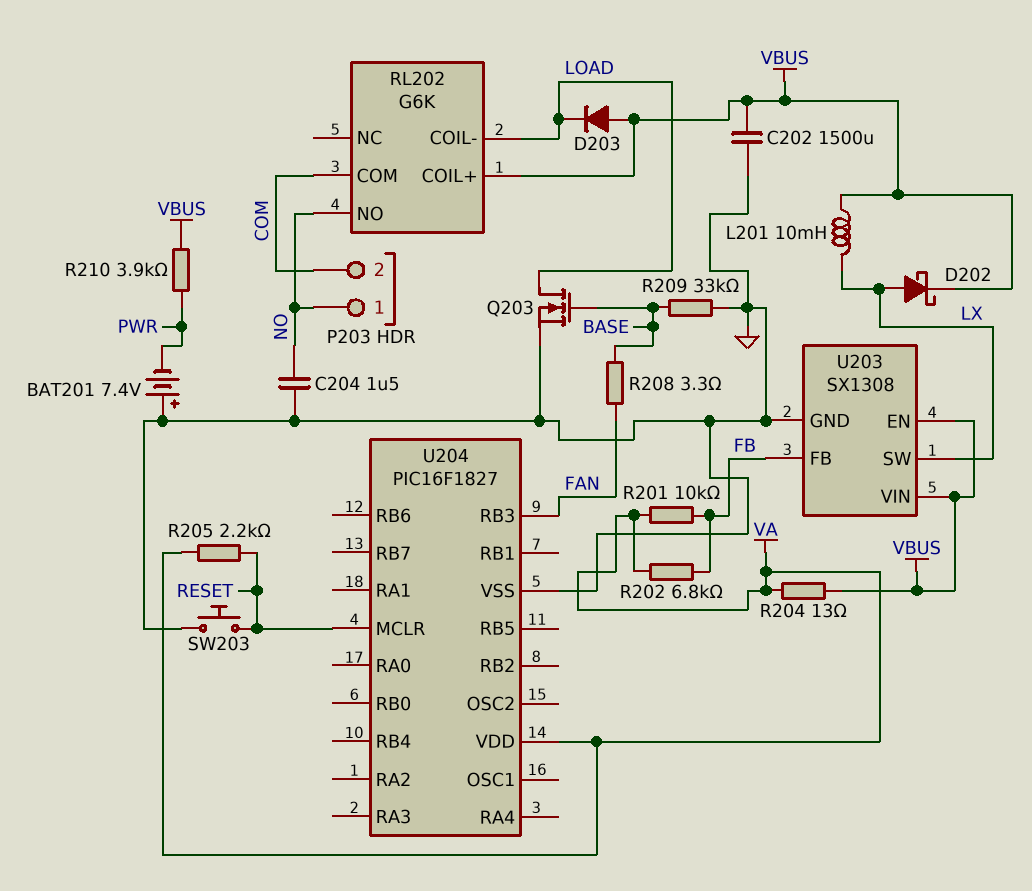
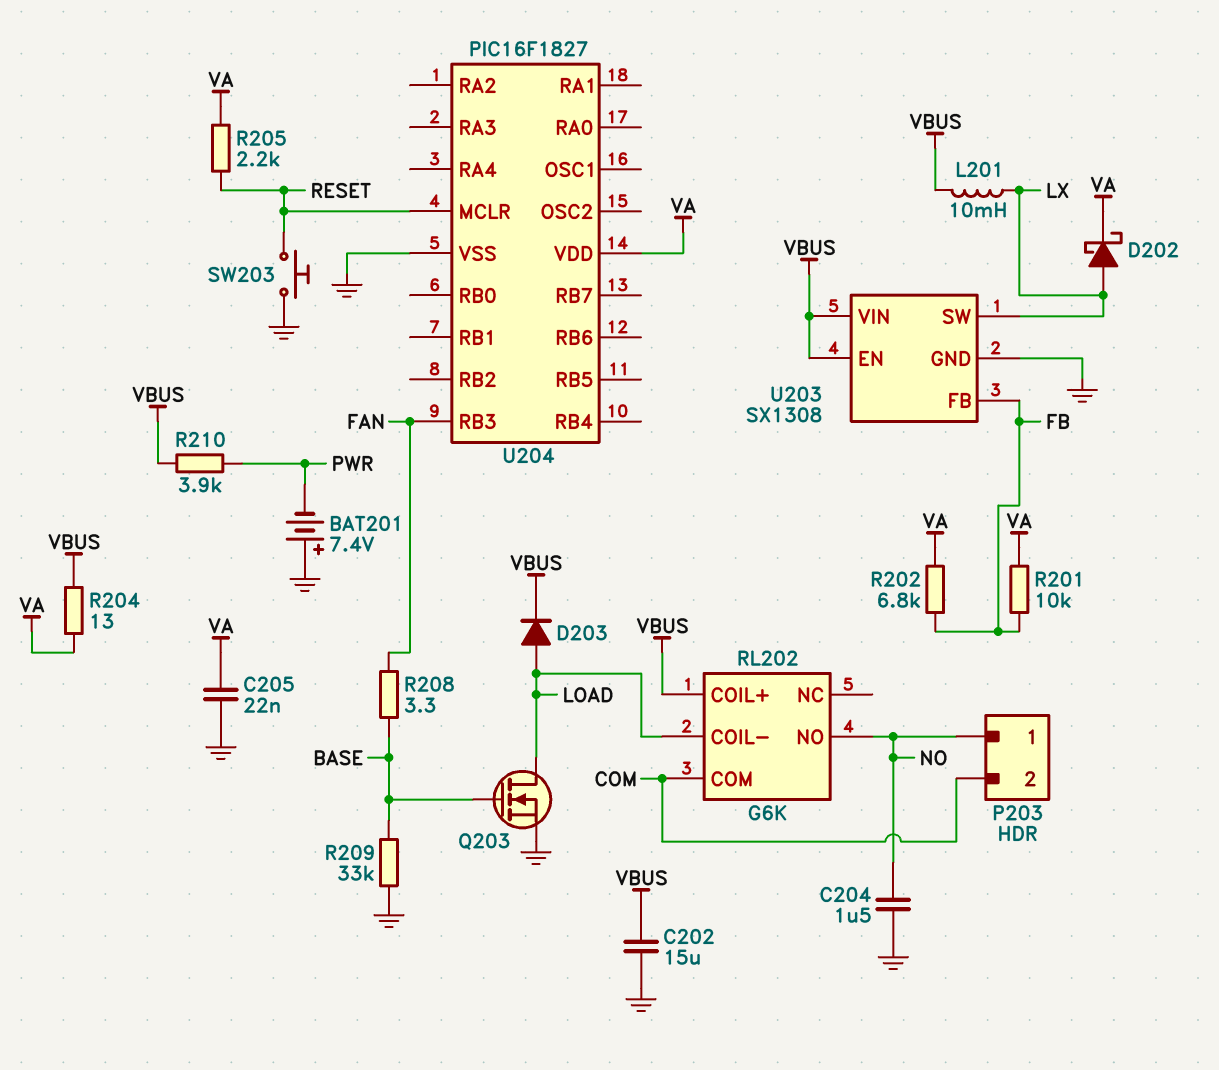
C202: 1500uF (GND, VBUS) -> 15uF (GND, VBUS)
C205: none -> 22nF (GND, VA)
D202: schottky (A LX, K VBUS) -> schottky (A LX, K VA)
D203: diode (A VBUS, K LOAD) -> diode (A LOAD, K VBUS)

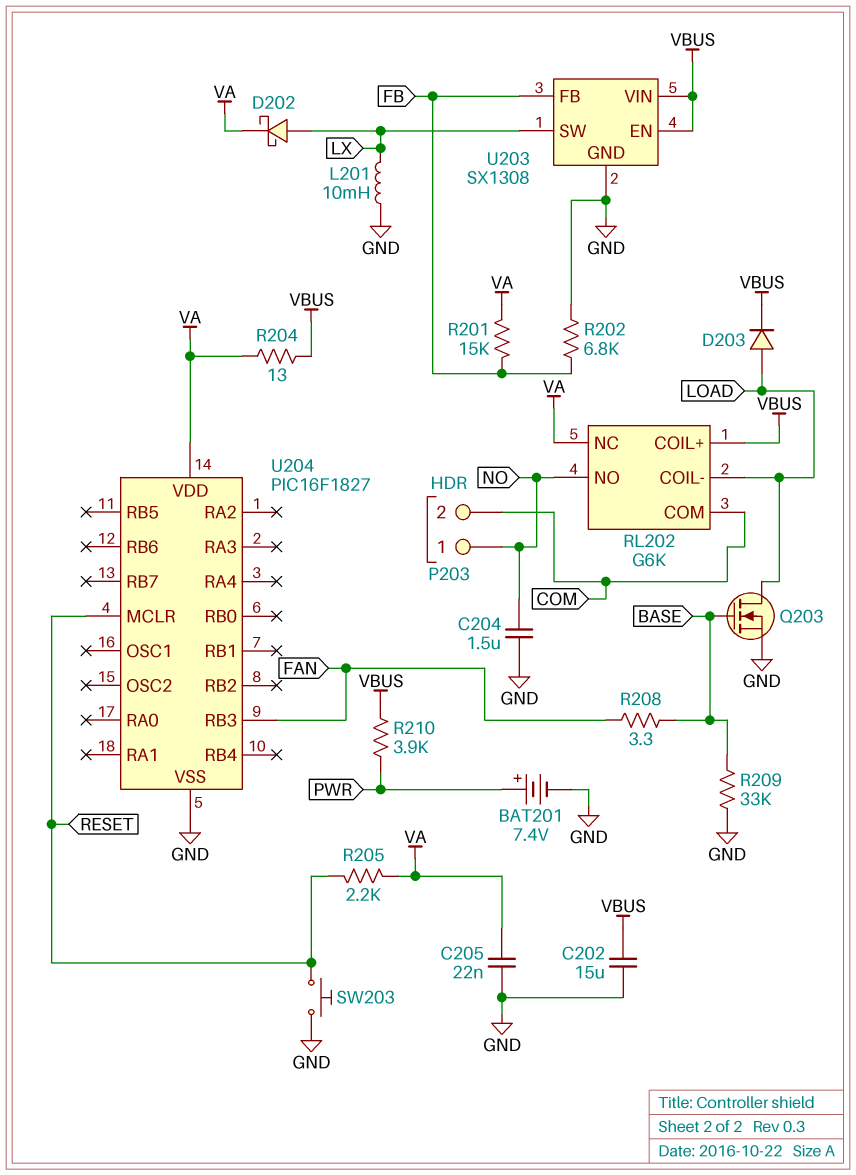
BAT201: 7.4V (plus GND, minus PWR) -> 7.4V (plus PWR, minus GND)
L201: 10mH (LX, VBUS) -> 10mH (GND, LX)
R201: 10k (FB, VA) -> 15k (FB, VA)
R202: 6.8k (FB, VA) -> 6.8k (FB, GND)
RL202 pin NC: none -> VA

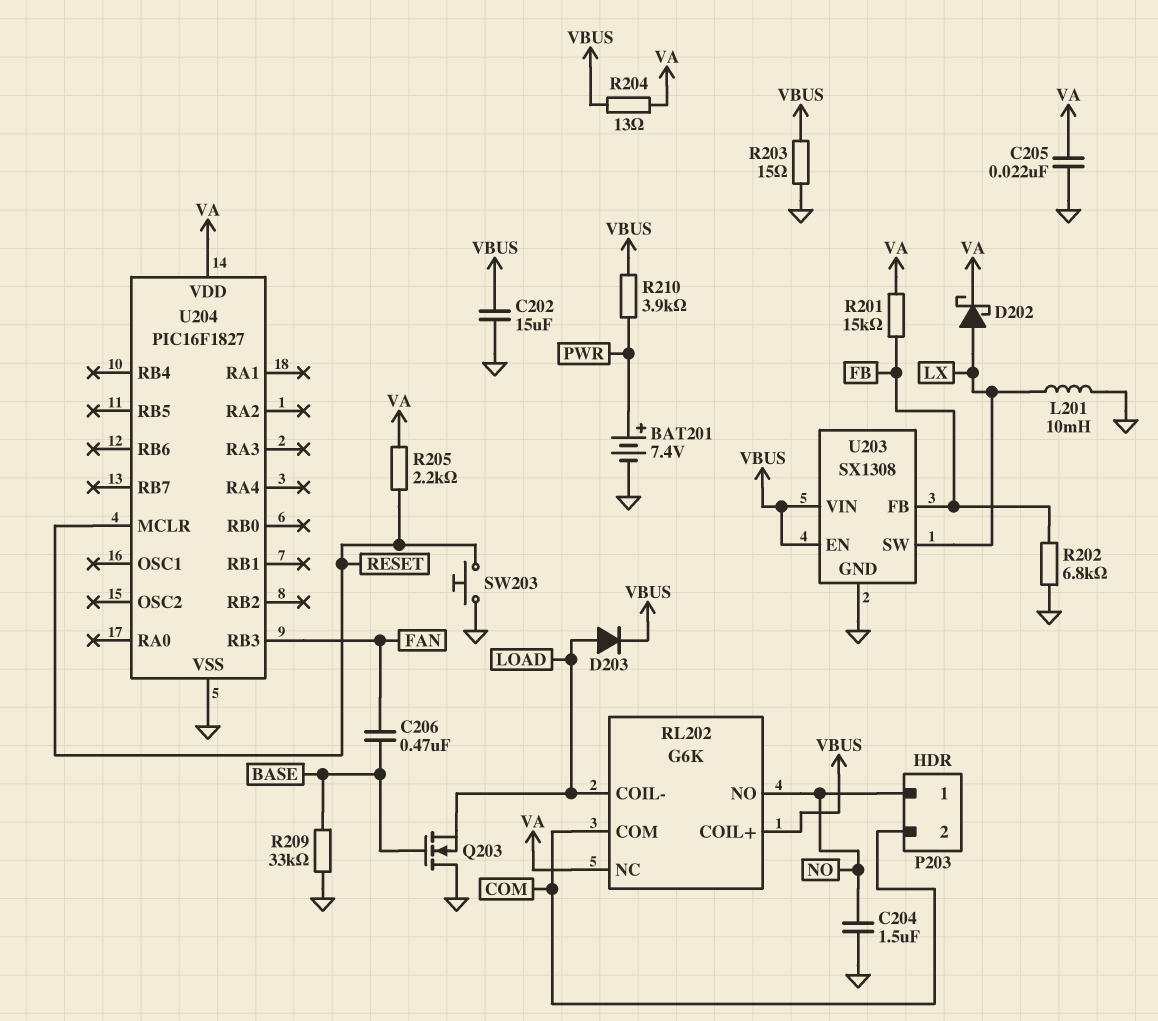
C206: none -> 470nF (BASE, FAN)
Q203: NMOS (G BASE, D LOAD, S GND) -> NMOS (G BASE, D GND, S LOAD)
R203: none -> 15 (GND, VBUS)
R208: 3.3 (BASE, FAN) -> none

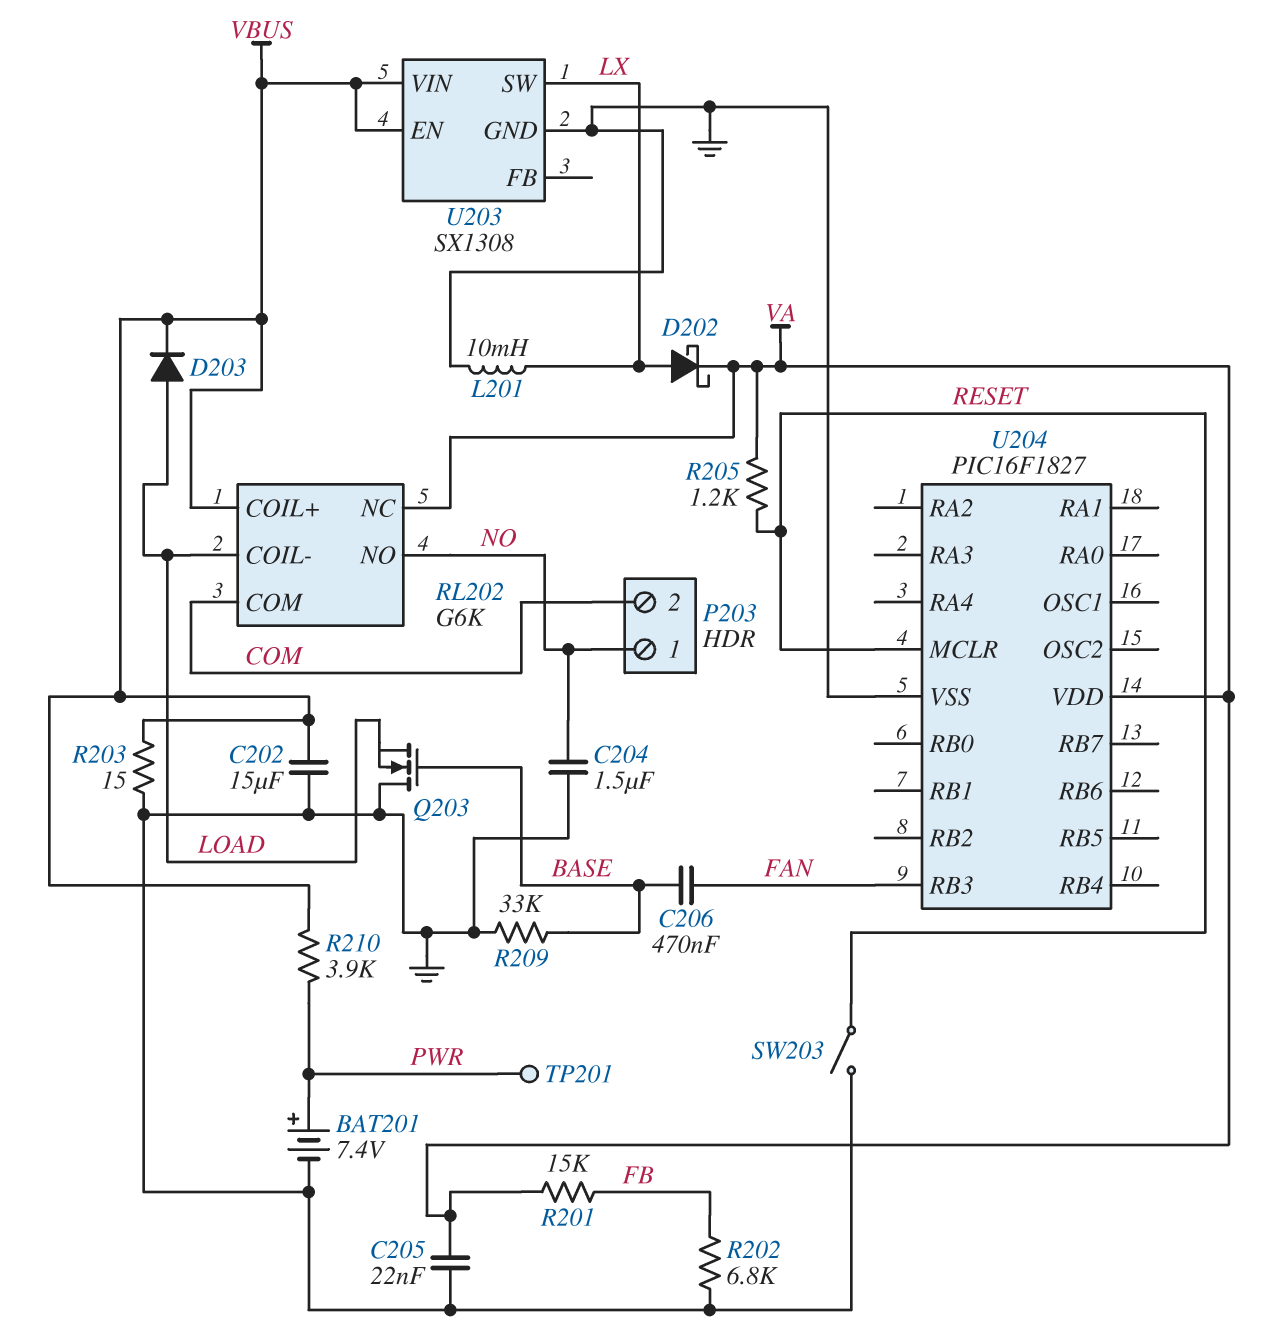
R204: 13 (VA, VBUS) -> none
R205: 2.2k (RESET, VA) -> 1.2k (RESET, VA)
SW203: button (GND, RESET) -> switch (GND, RESET)
TP201: none -> test point (PWR)
U203 pin FB: FB -> none

